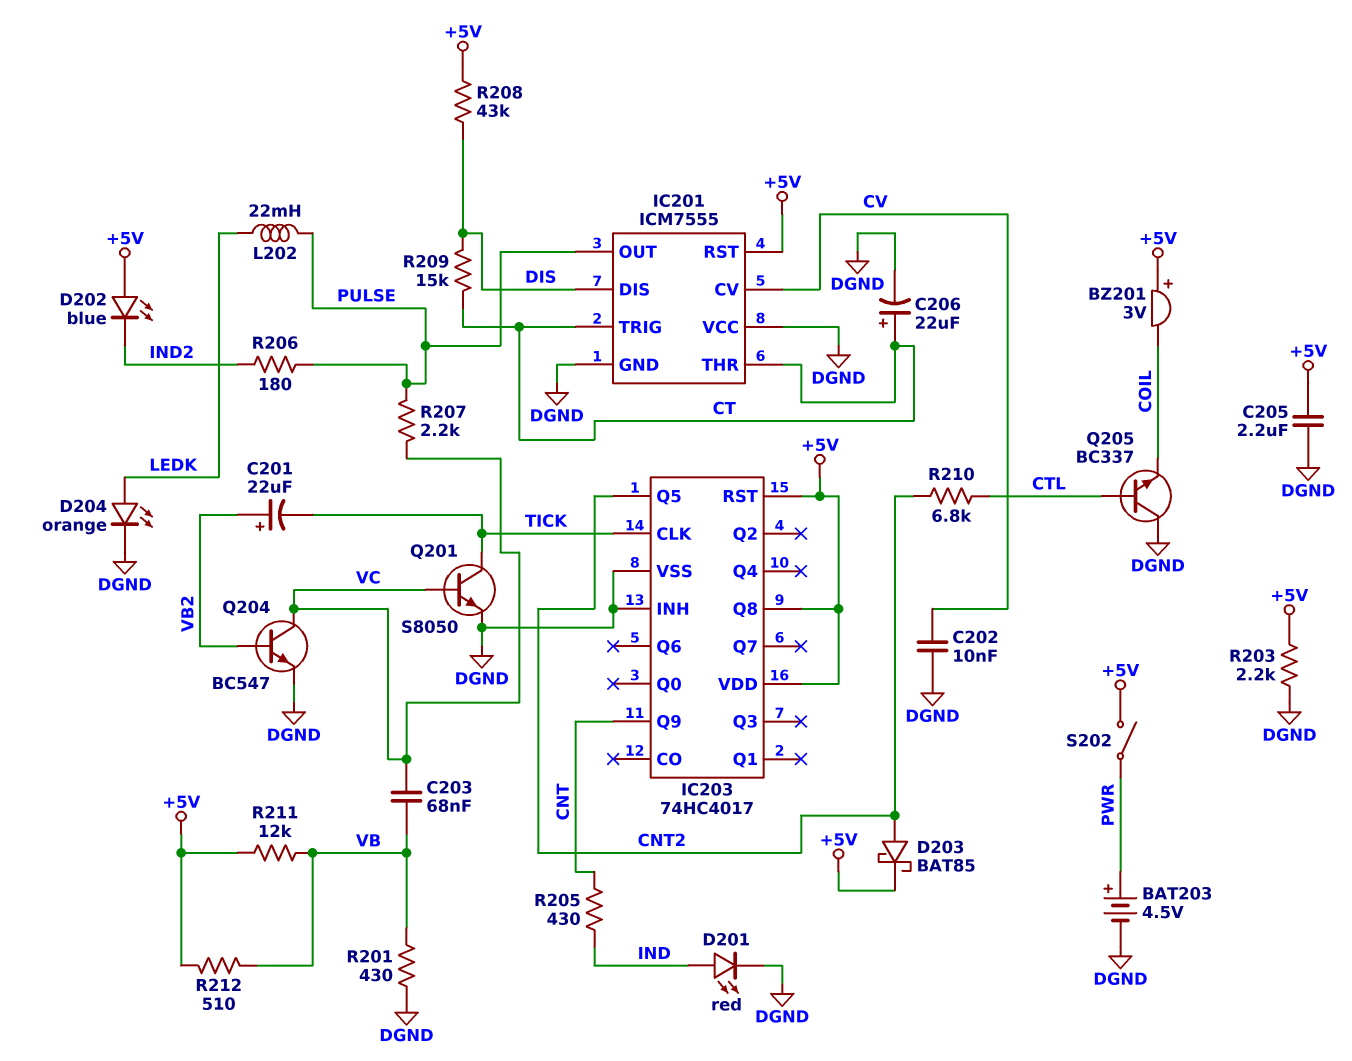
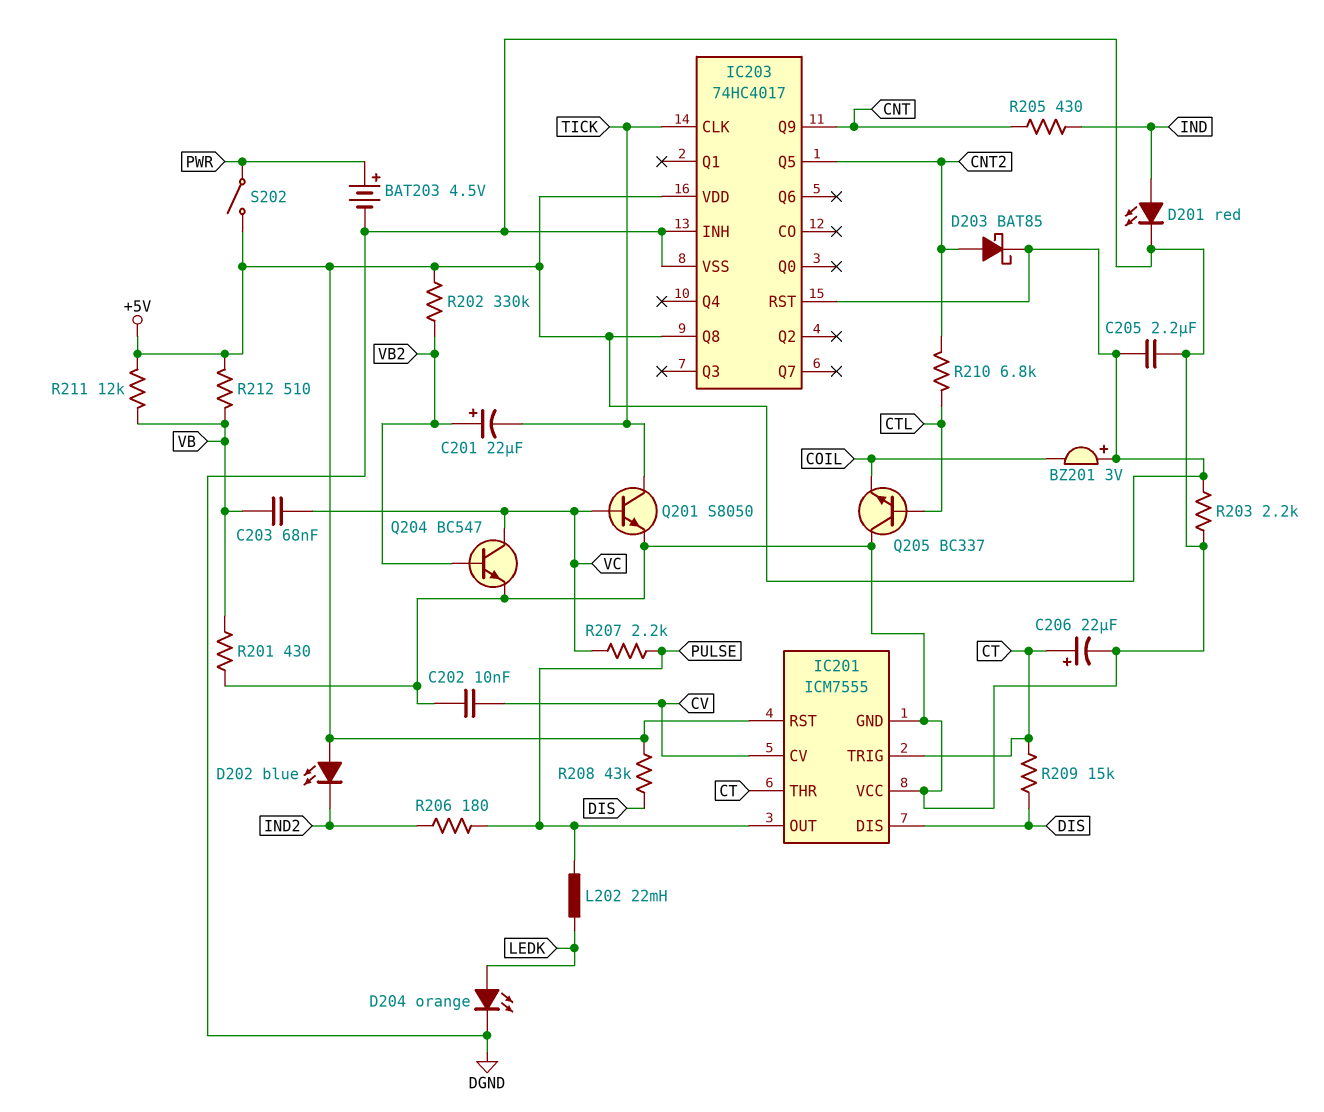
R202: none -> 330k (+5V, VB2)

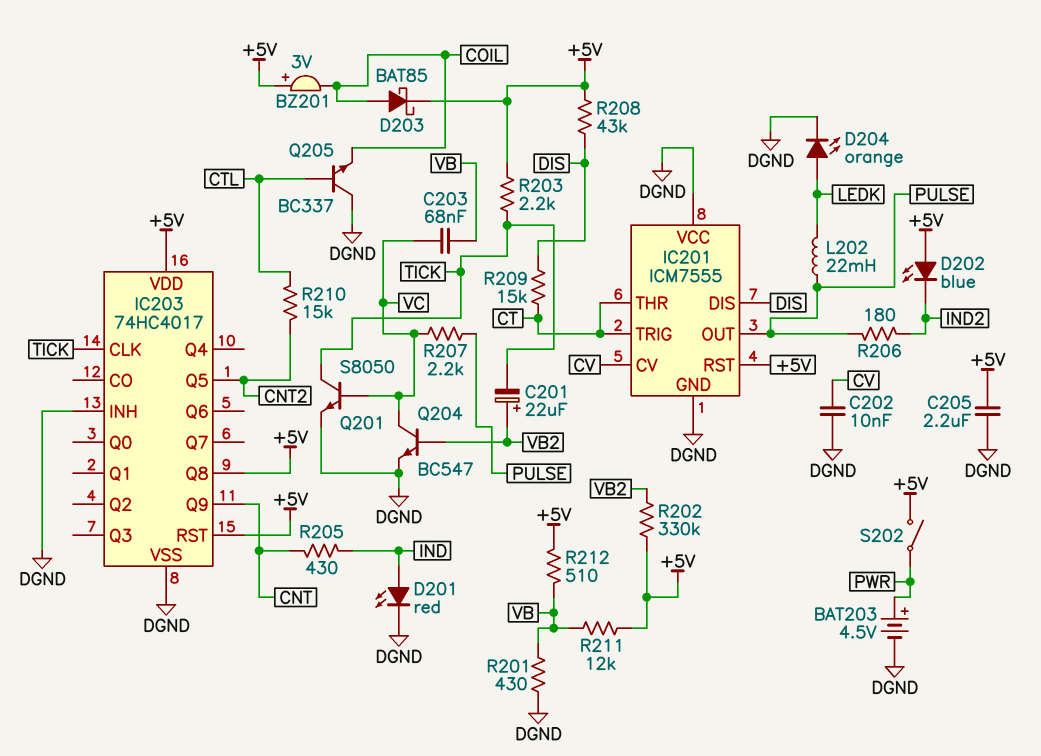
C206: 22uF (plus CT, minus DGND) -> none
D203: schottky BAT85 (A CNT2, K +5V) -> schottky BAT85 (A COIL, K +5V)
R203: 2.2k (+5V, DGND) -> 2.2k (+5V, TICK)
R210: 6.8k (CNT2, CTL) -> 15k (CNT2, CTL)

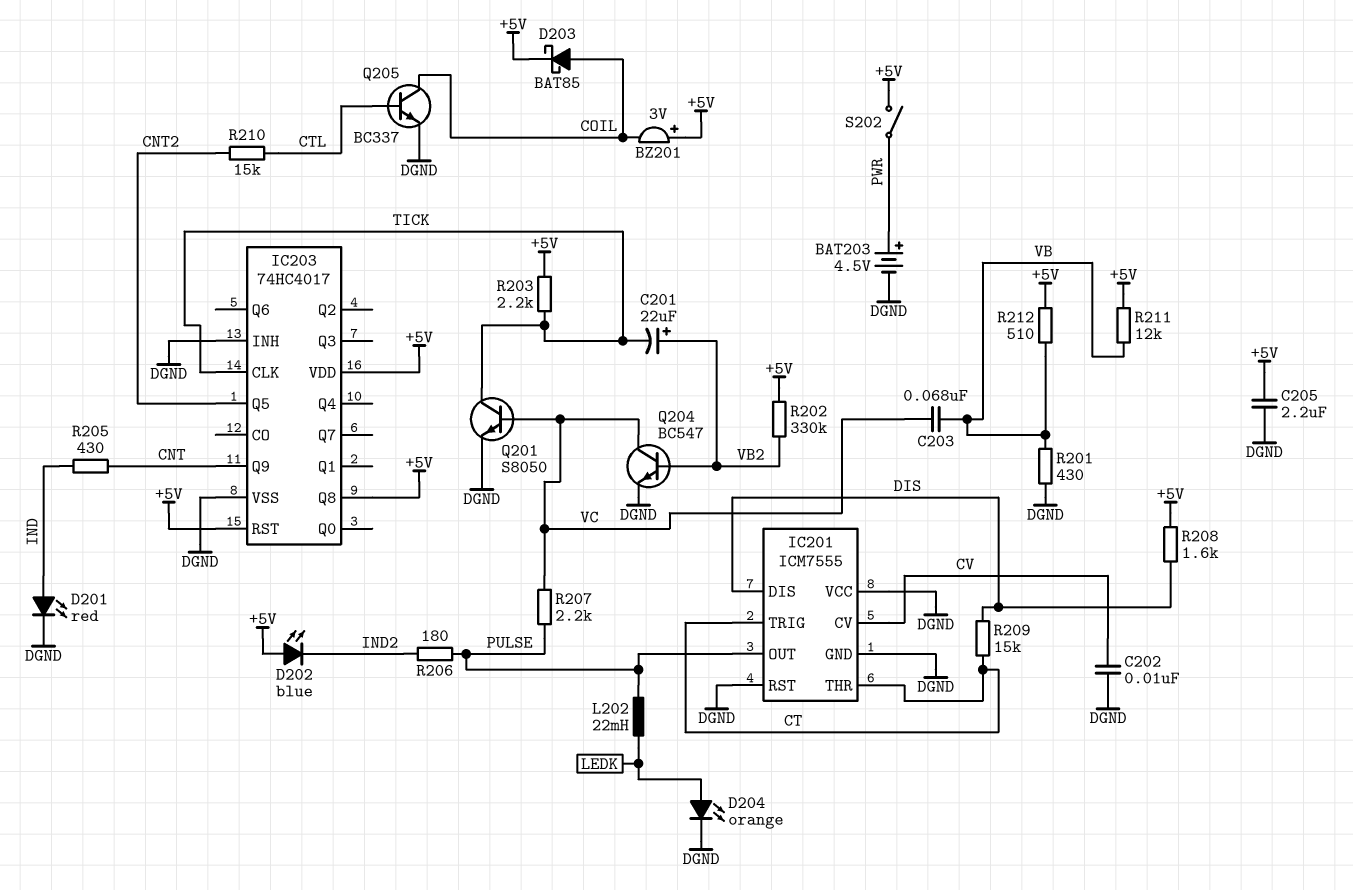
IC201 pin RST: +5V -> DGND
Q205: NPN BC337 (B CTL, C DGND, E COIL) -> NPN BC337 (B CTL, C COIL, E DGND)
R208: 43k (+5V, DIS) -> 1.6k (+5V, DIS)

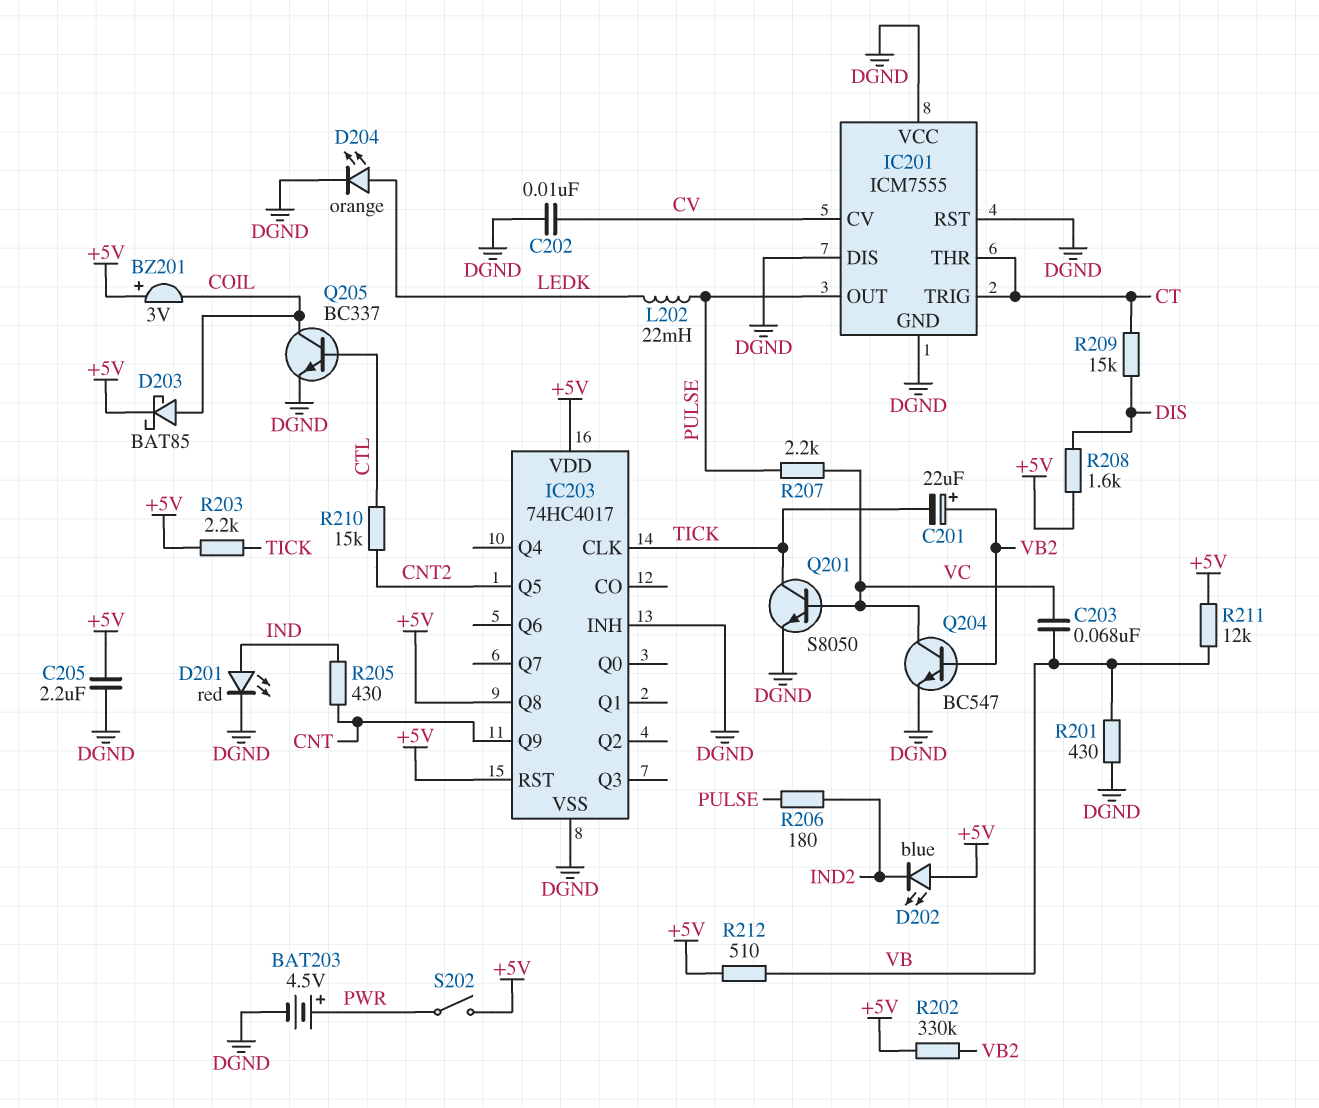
IC201 pin DIS: DIS -> DGND

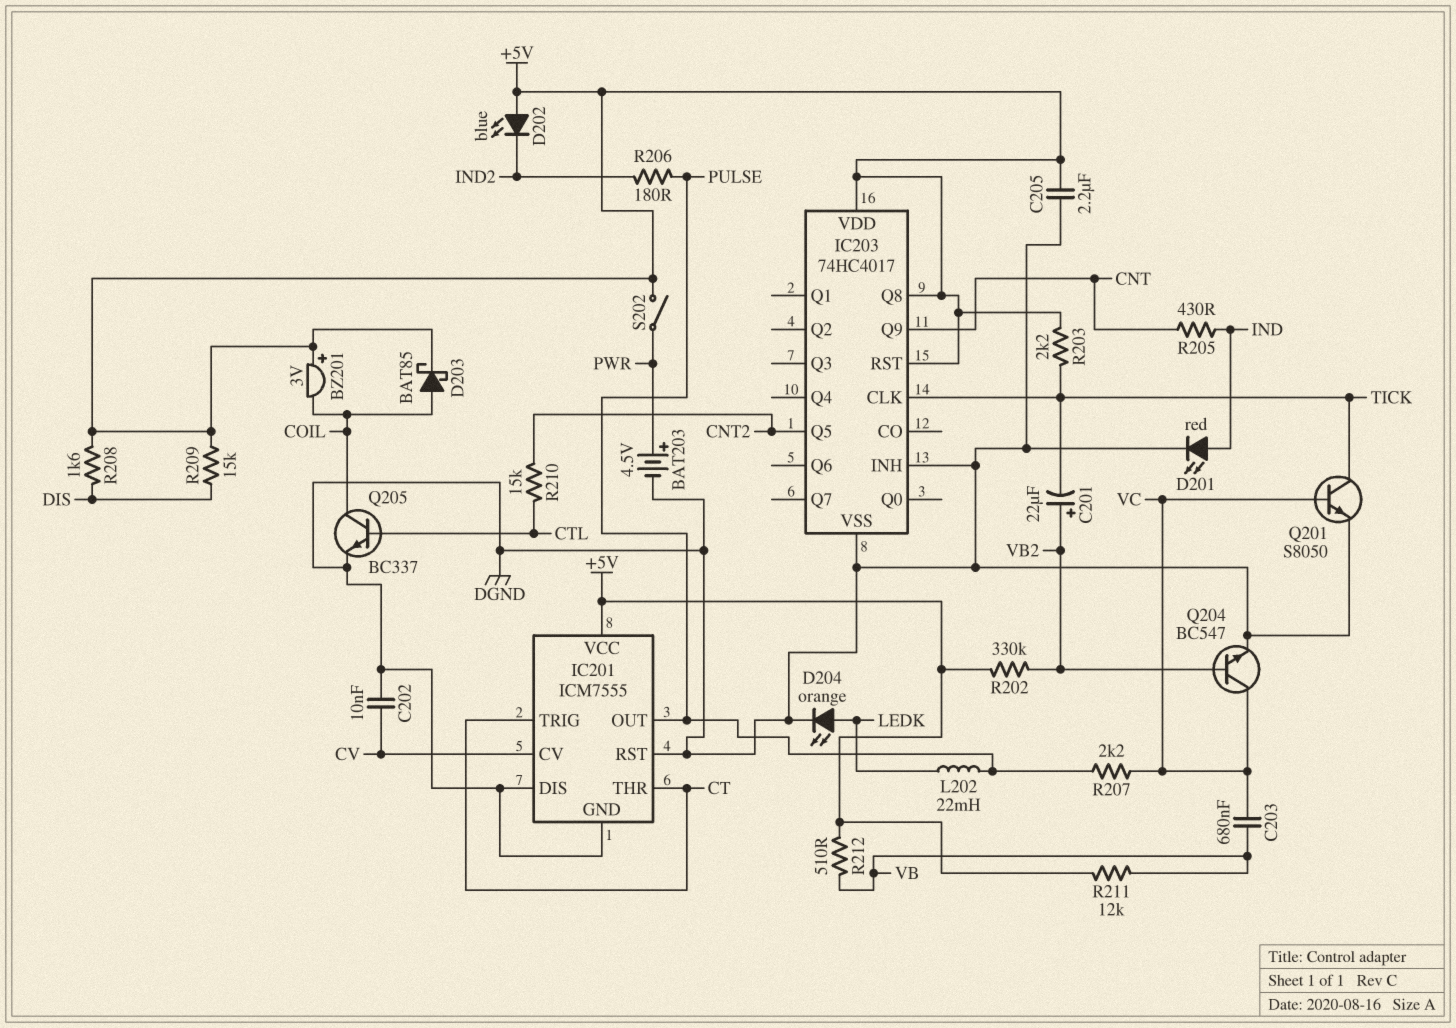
C203: 68nF (VB, VC) -> 680nF (VB, VC)
IC201 pin VCC: DGND -> +5V
R201: 430 (DGND, VB) -> none
R209: 15k (CT, DIS) -> 15k (+5V, DIS)

